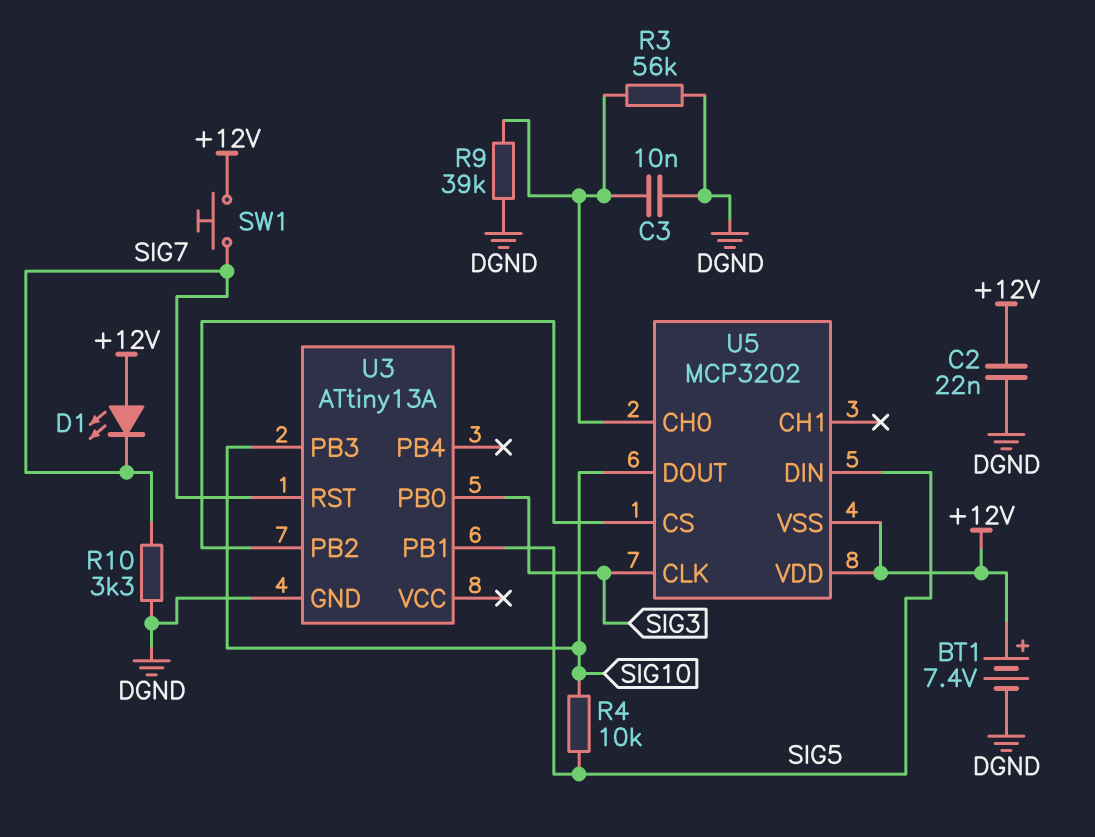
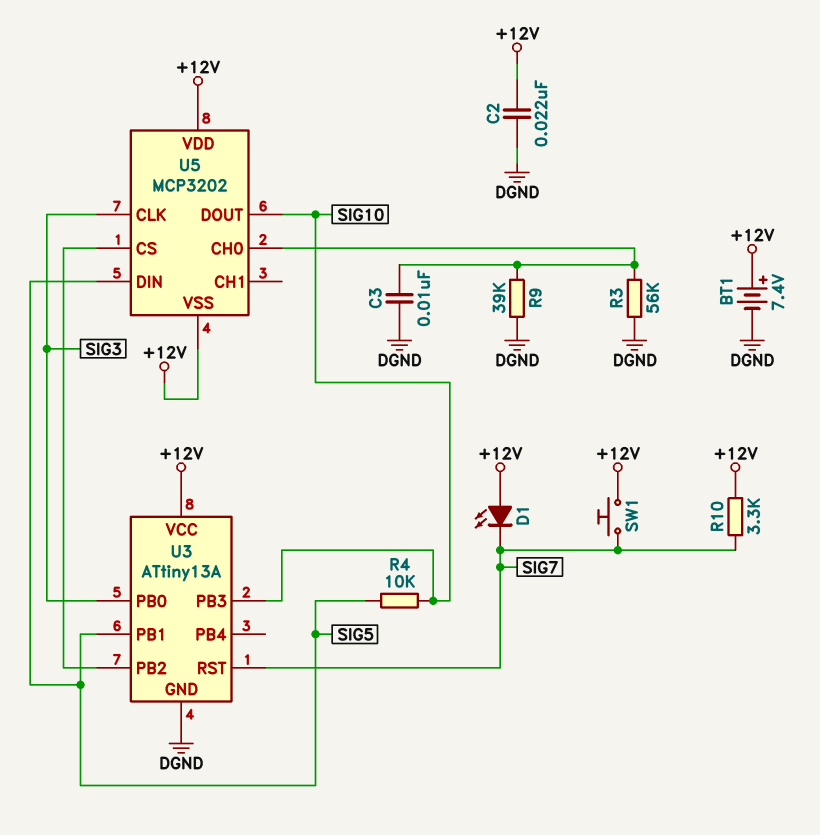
R10: 3.3k (DGND, SIG7) -> 3.3k (+12V, SIG7)
U3 pin VCC: none -> +12V

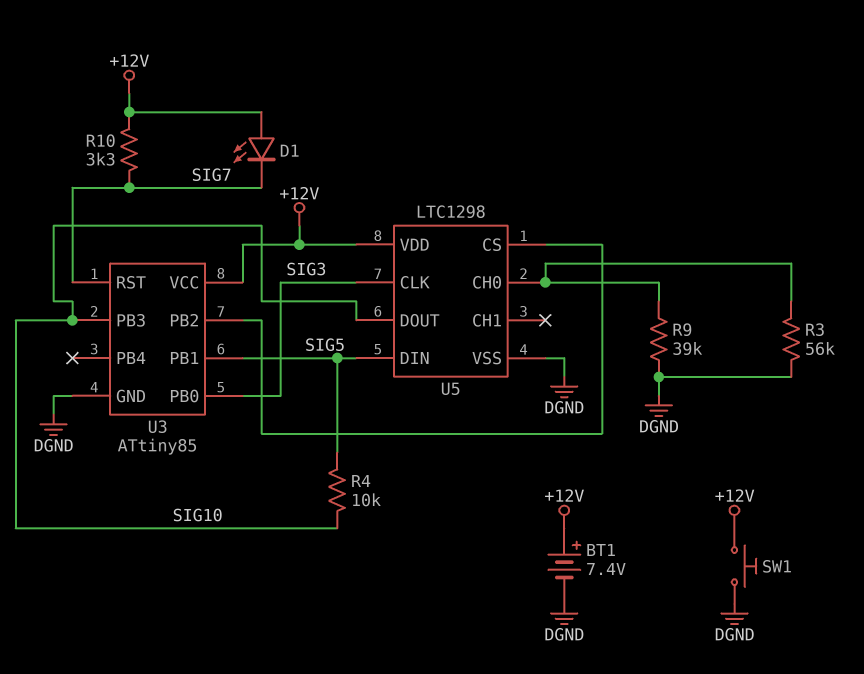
C2: 22nF (+12V, DGND) -> none
C3: 10nF (DGND, U5/CH0) -> none
SW1: button (+12V, SIG7) -> button (+12V, DGND)
U3: ATtiny13A -> ATtiny85
U5: MCP3202 -> LTC1298
U5 pin VSS: +12V -> DGND

